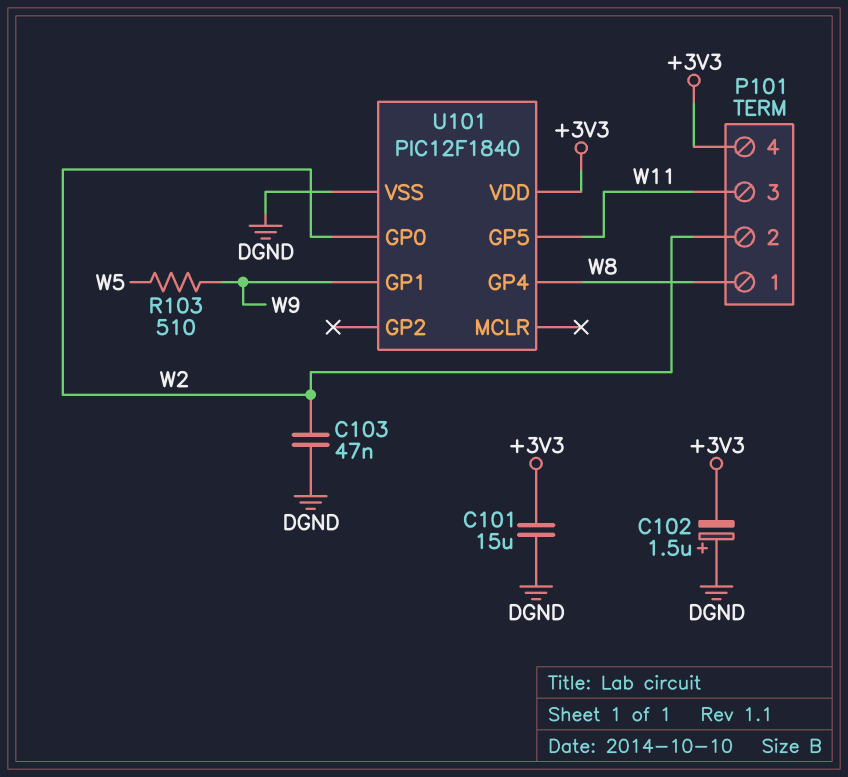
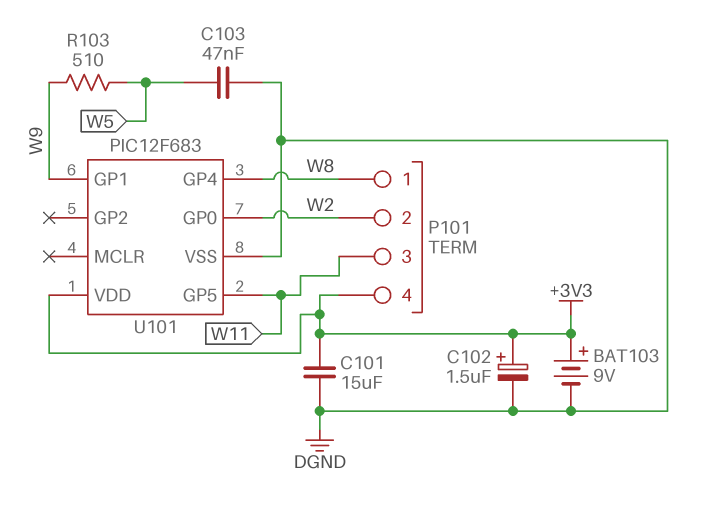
BAT103: none -> 9V (plus +3V3, minus DGND)
C102: 1.5uF (plus DGND, minus +3V3) -> 1.5uF (plus +3V3, minus DGND)
C103: 47nF (DGND, W2) -> 47nF (DGND, W5)
U101: PIC12F1840 -> PIC12F683

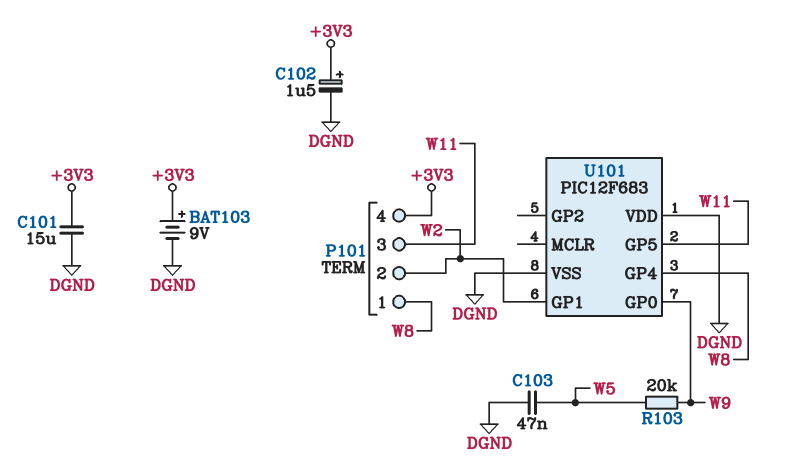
R103: 510 (W5, W9) -> 20k (W5, W9)
U101 pin GP0: W2 -> W9
U101 pin GP1: W9 -> W2
U101 pin VDD: +3V3 -> DGND

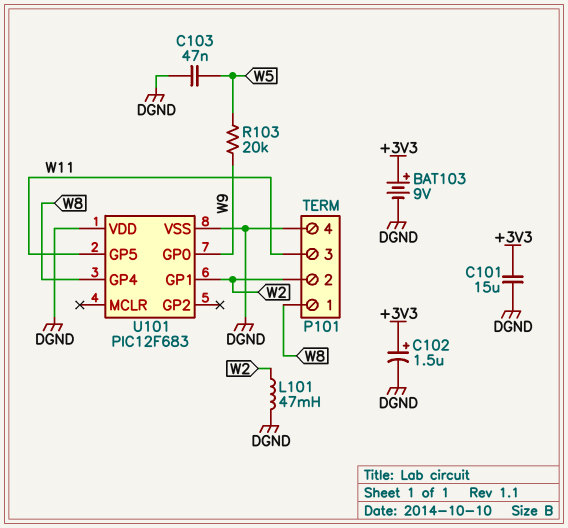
L101: none -> 47mH (DGND, W2)
P101 pin 4: +3V3 -> DGND

